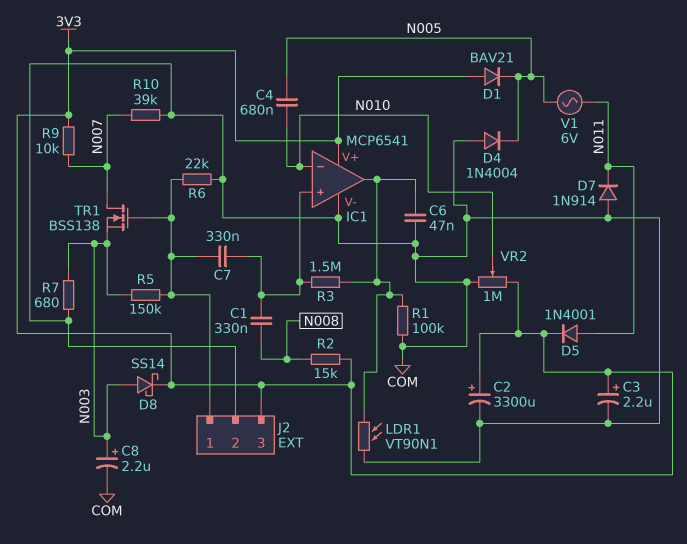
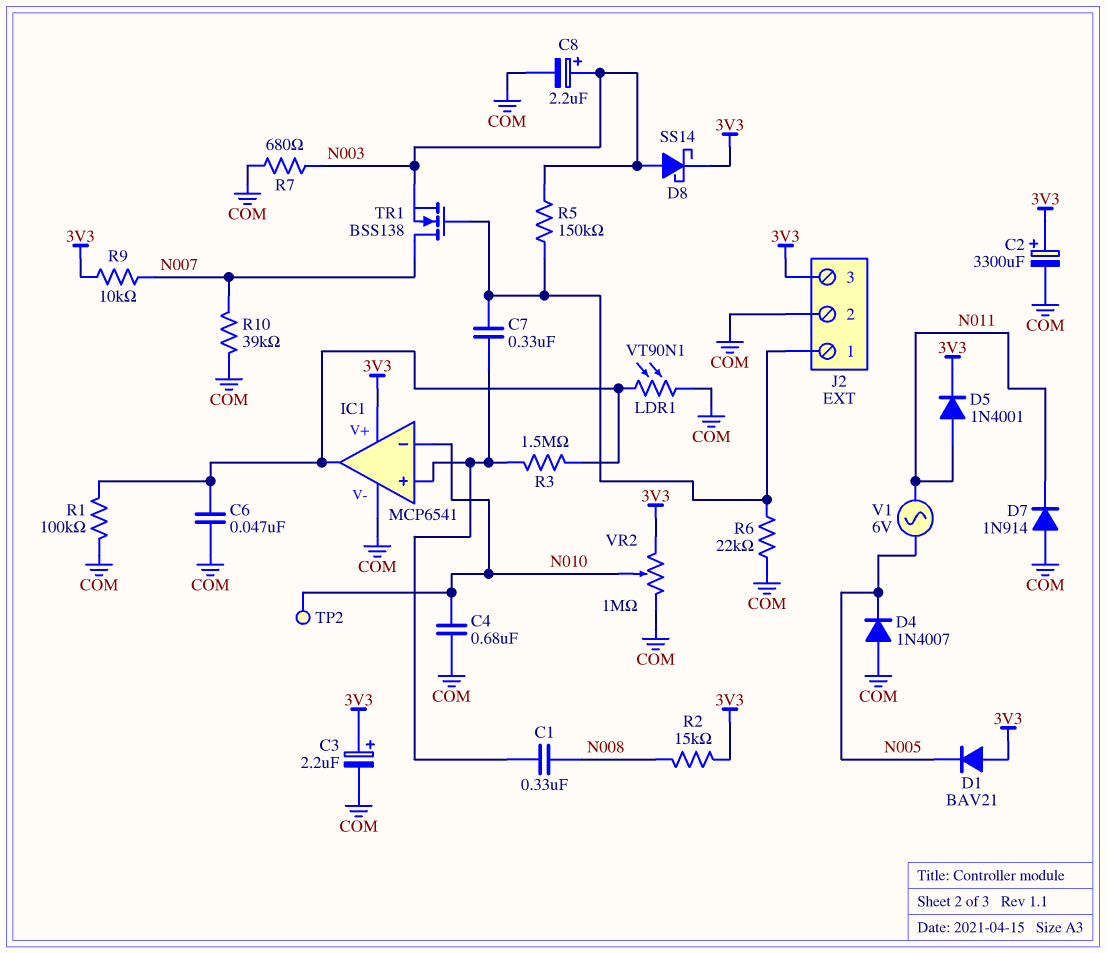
C4: 680nF (N005, N010) -> 680nF (COM, N010)
D4: diode 1N4004 (A COM, K N005) -> diode 1N4007 (A COM, K N005)
TP2: none -> test point (N010)

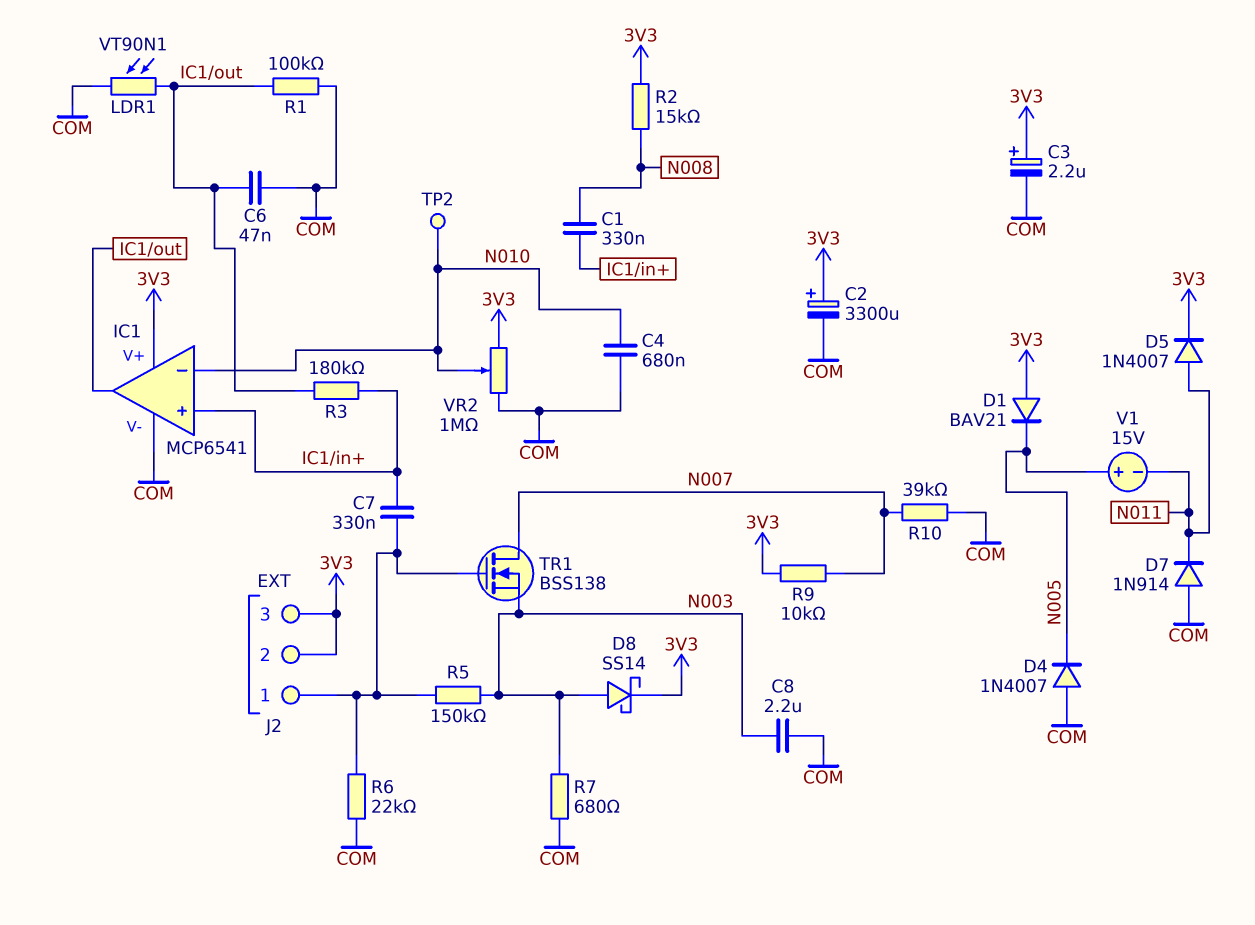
C8: 2.2uF (plus N003, minus COM) -> 2.2uF (COM, N003)
D5: diode 1N4001 (A N011, K 3V3) -> diode 1N4007 (A N011, K 3V3)
J2 pin 2: COM -> 3V3
R3: 1.5M (IC1/in+, IC1/out) -> 180k (IC1/in+, IC1/out)
V1: AC 6V (N005, N011) -> 15V (plus N005, minus N011)

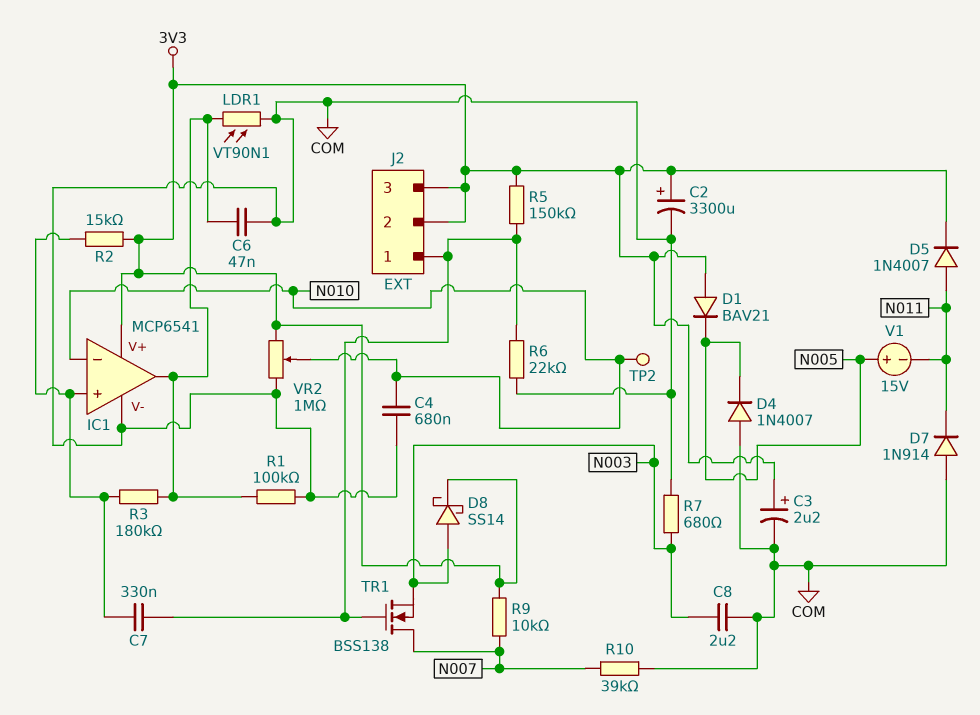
C1: 330nF (IC1/in+, N008) -> none
R2: 15k (3V3, N008) -> 15k (3V3, IC1/in+)
R5: 150k (J2/1, N003) -> 150k (3V3, J2/1)

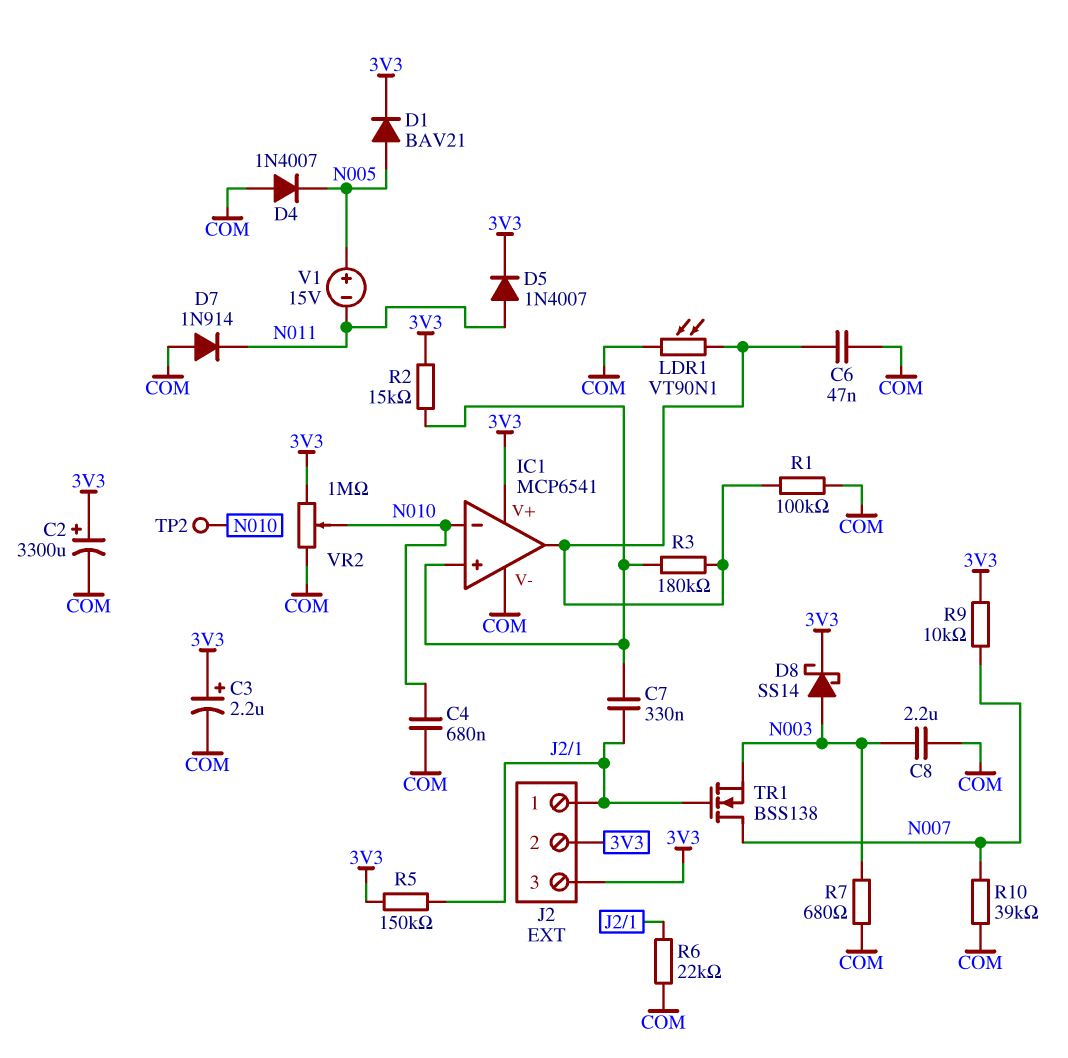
D1: diode BAV21 (A 3V3, K N005) -> diode BAV21 (A N005, K 3V3)

